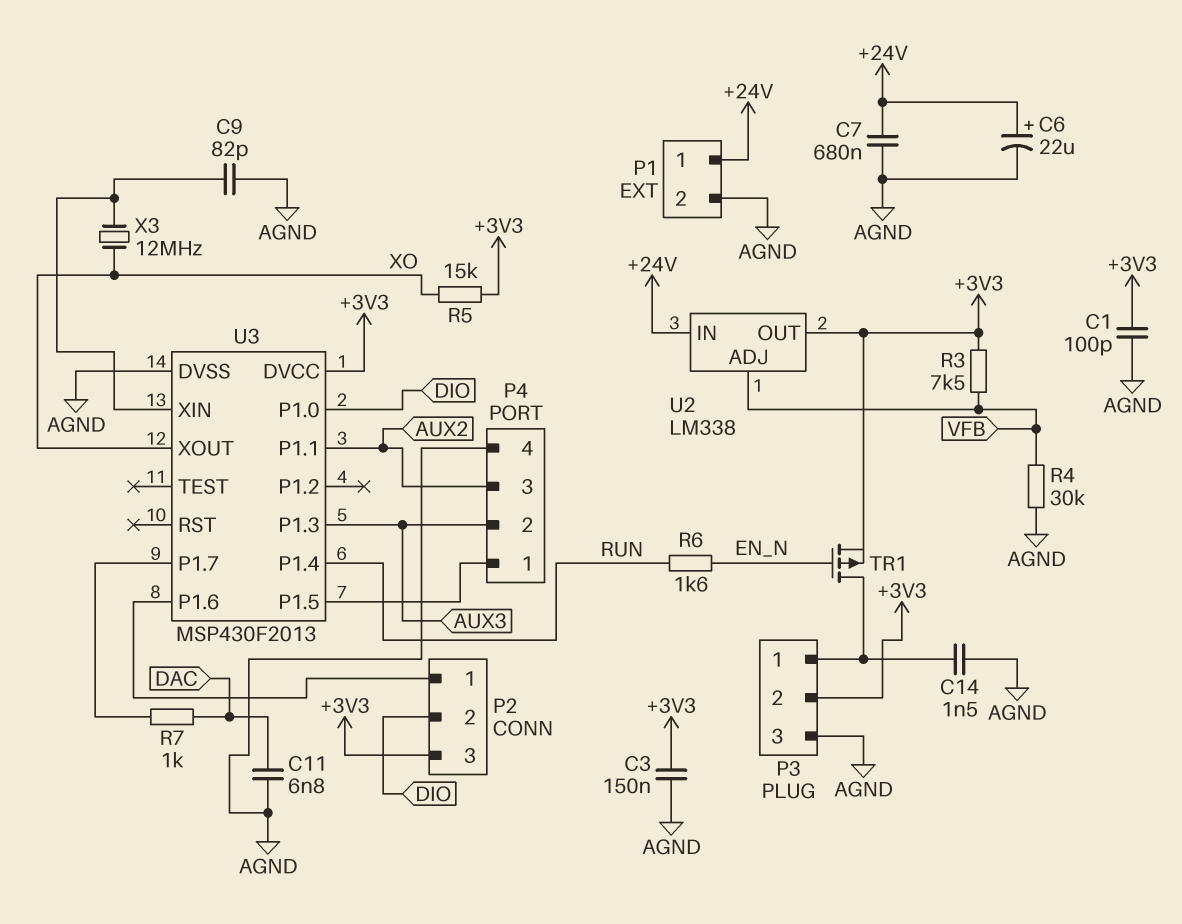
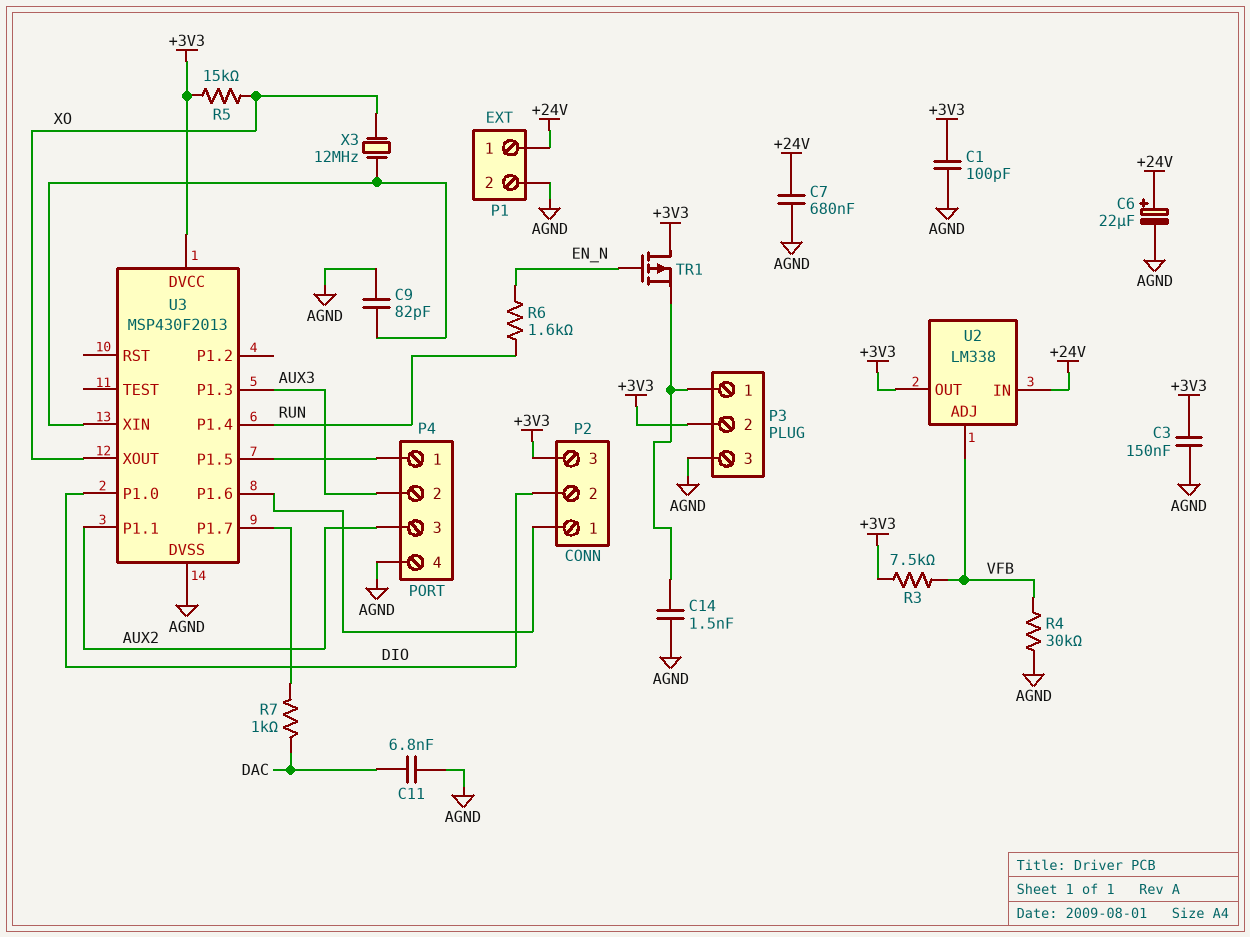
TR1: PMOS (G EN_N, D P3/1, S +3V3) -> PMOS (G EN_N, D +3V3, S P3/1)

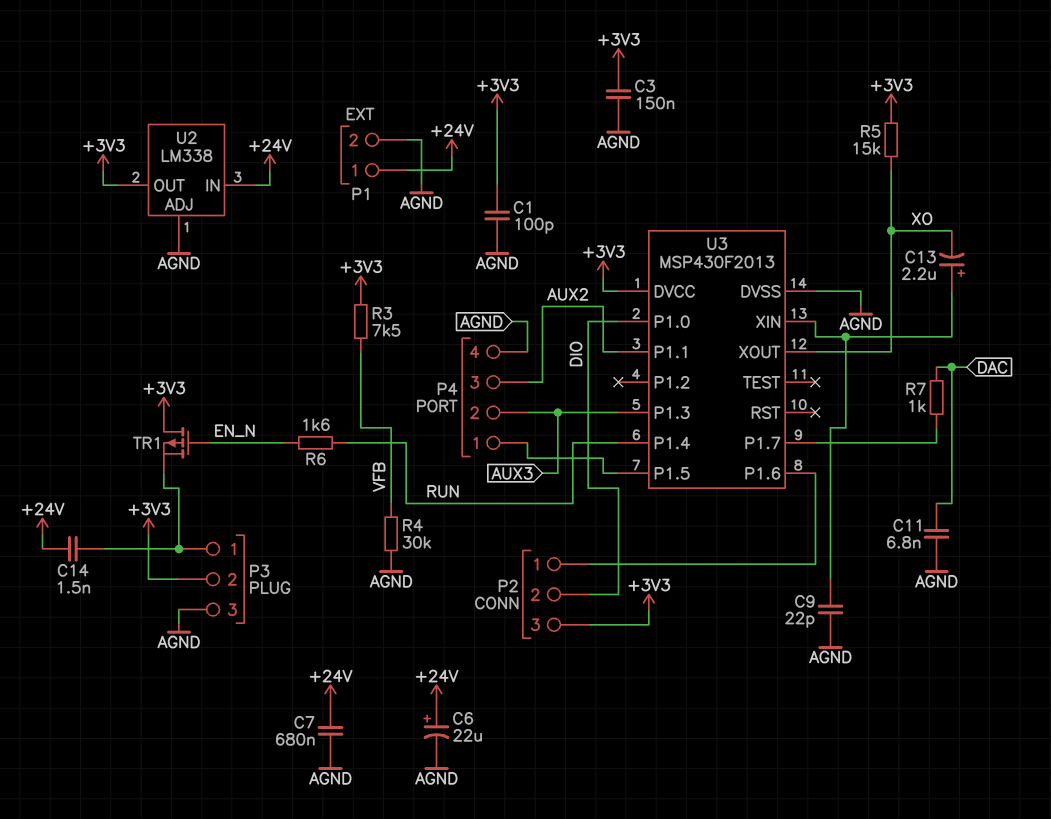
C9: 82pF (AGND, U3/XIN) -> 22pF (AGND, U3/XIN)
C13: none -> 2.2uF (plus U3/XIN, minus XO)
C14: 1.5nF (AGND, P3/1) -> 1.5nF (+24V, P3/1)
U2 pin ADJ: VFB -> AGND
X3: 12MHz (U3/XIN, XO) -> none

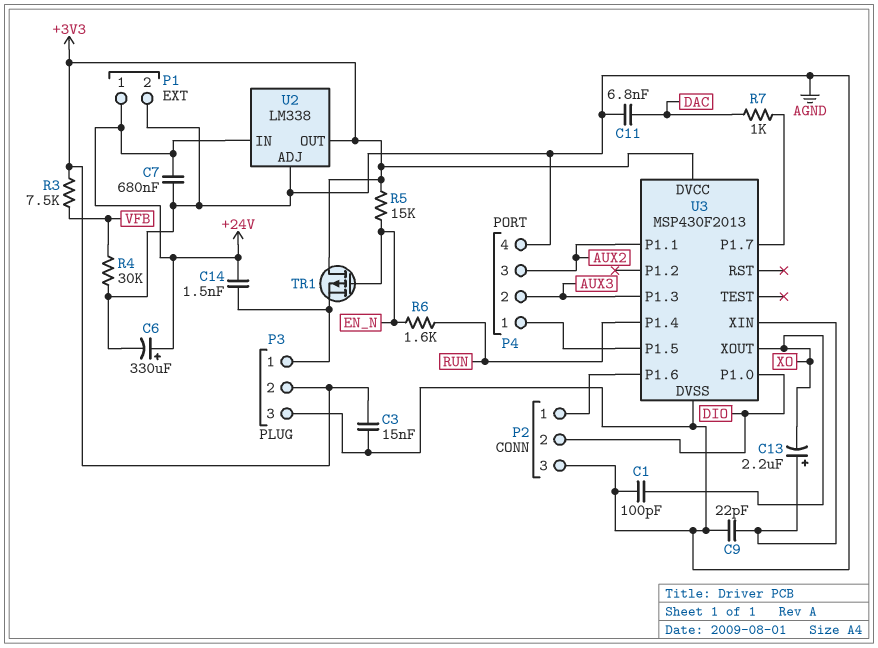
C1: 100pF (+3V3, AGND) -> 100pF (AGND, XO)
C3: 150nF (+3V3, AGND) -> 15nF (+3V3, AGND)
C6: 22uF (plus +24V, minus AGND) -> 330uF (plus +24V, minus AGND)
P2 pin 3: +3V3 -> AGND
R5: 15k (+3V3, XO) -> 15k (+3V3, EN_N)

